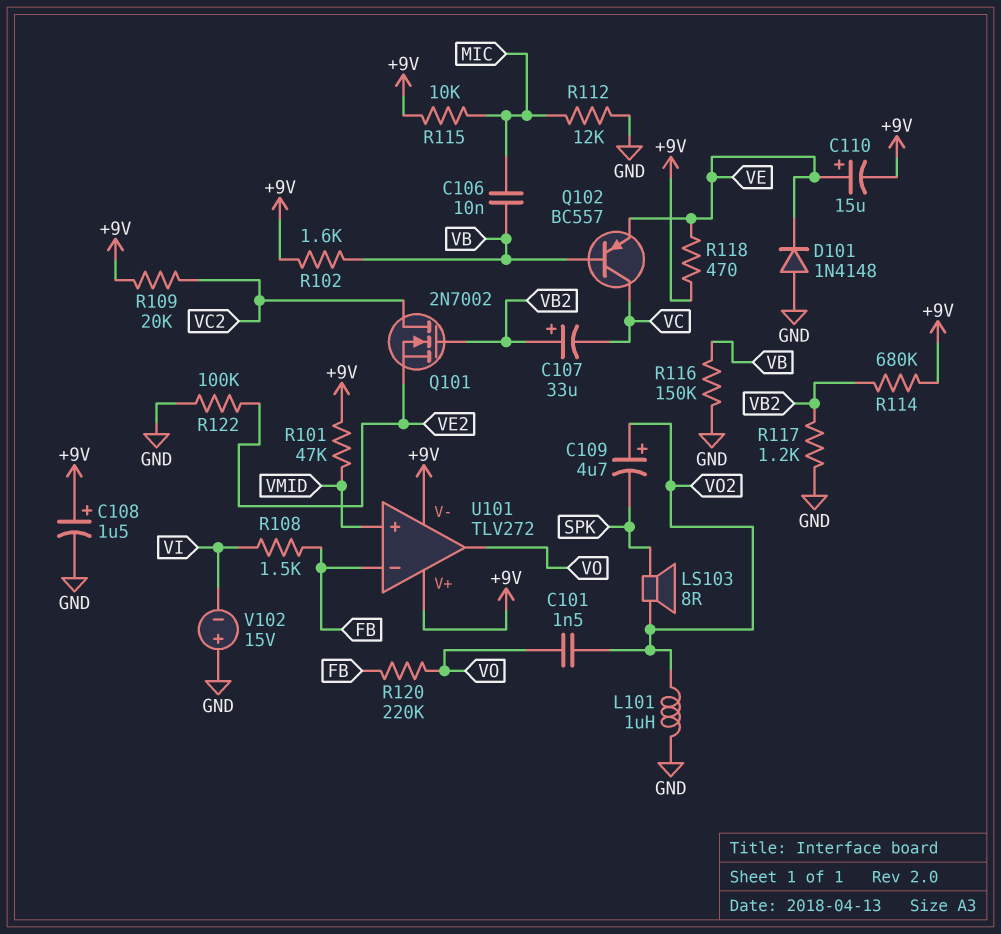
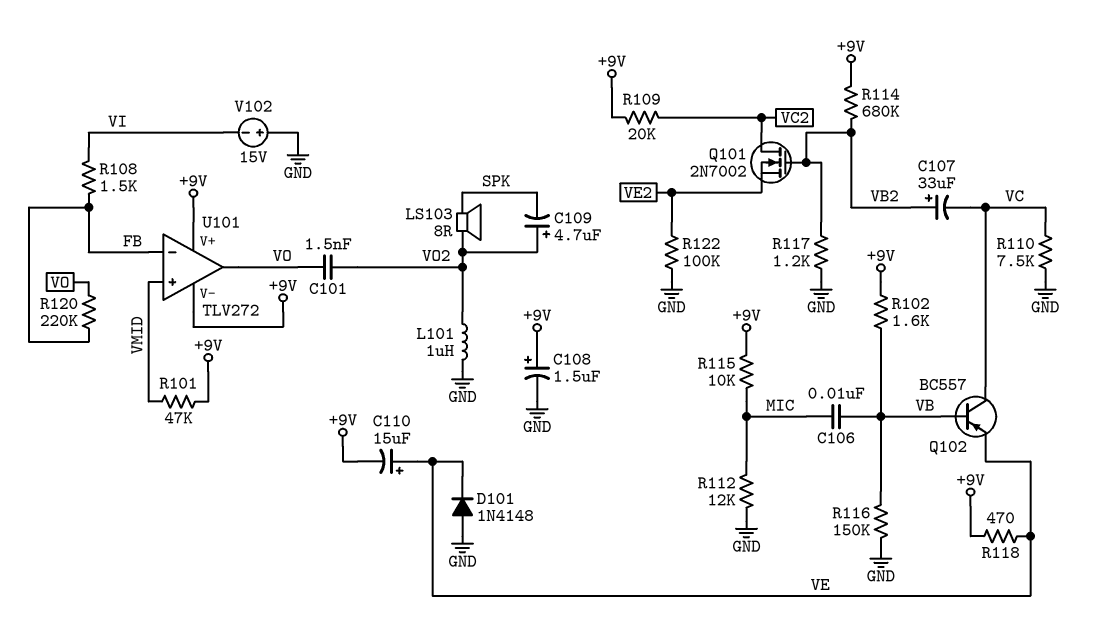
R110: none -> 7.5k (GND, VC)

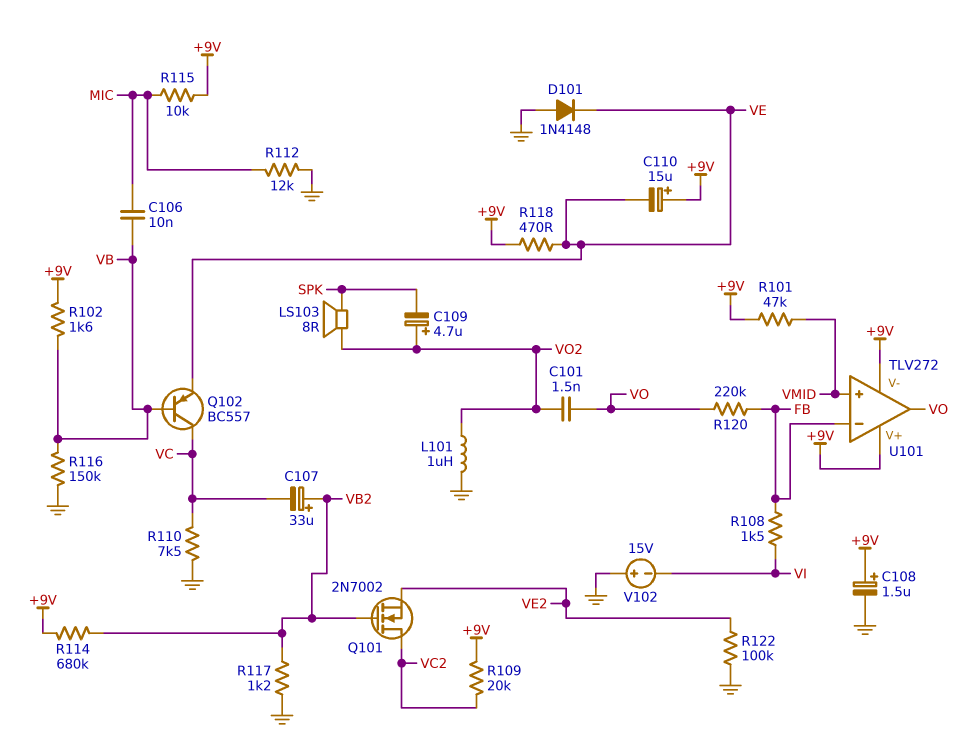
C110: 15uF (plus VE, minus +9V) -> 15uF (plus +9V, minus VE)

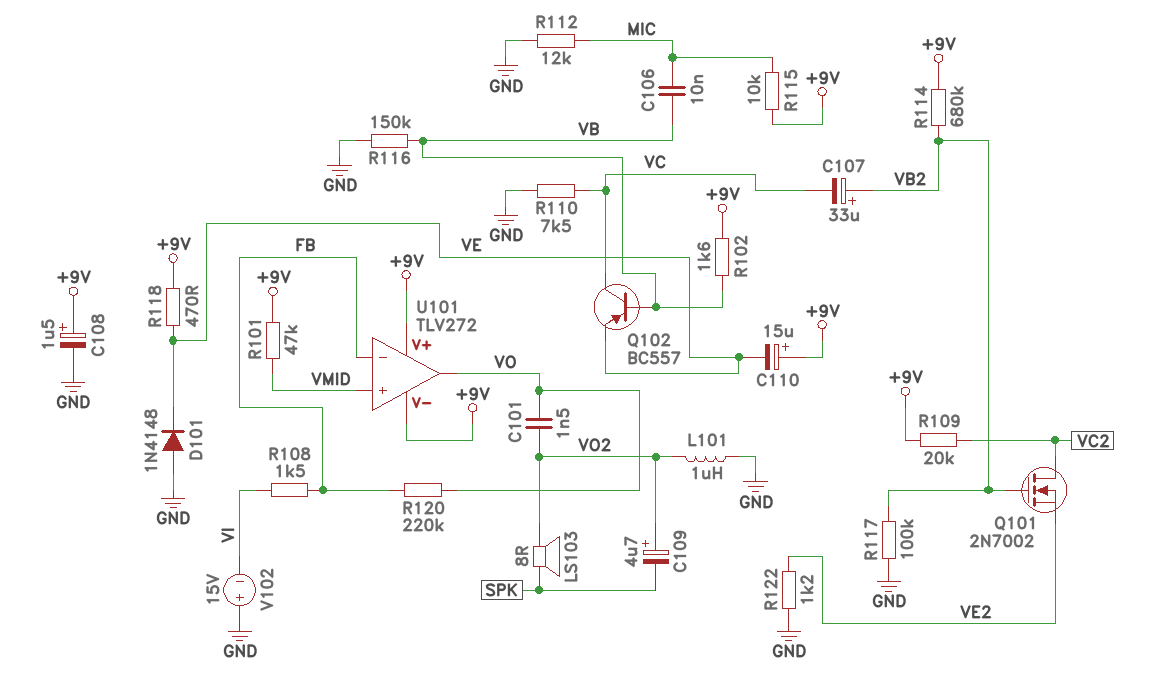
R117: 1.2k (GND, VB2) -> 100k (GND, VB2)
R122: 100k (GND, VE2) -> 1.2k (GND, VE2)

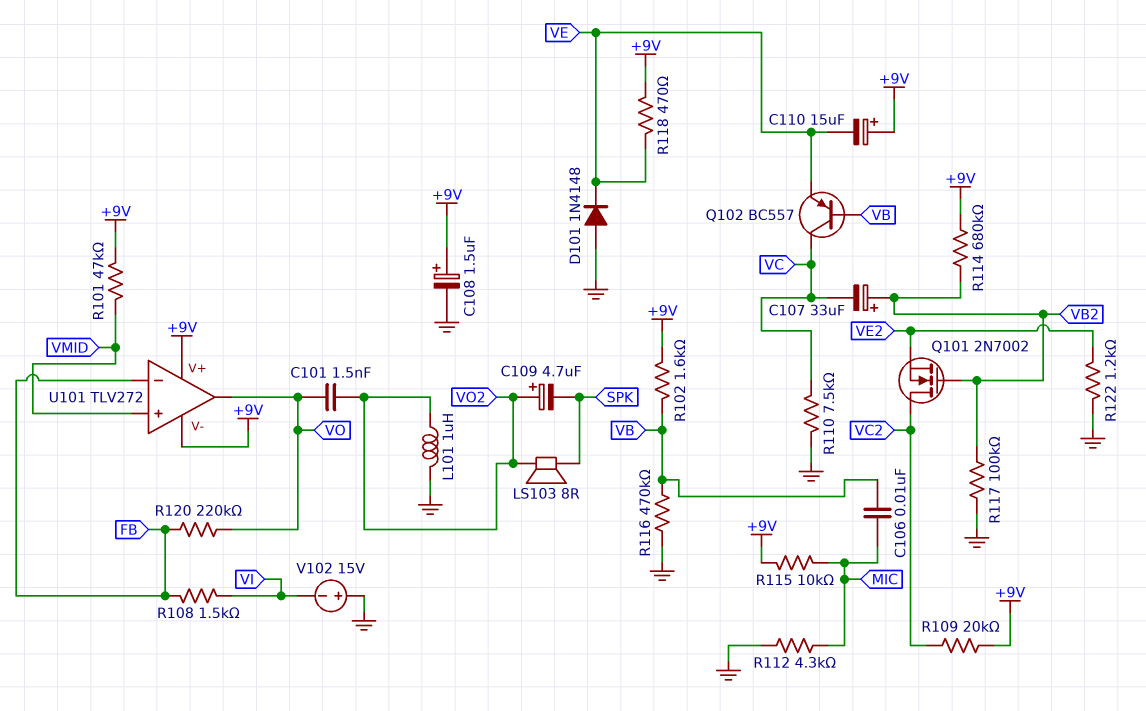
R112: 12k (GND, MIC) -> 4.3k (GND, MIC)
R116: 150k (GND, VB) -> 470k (GND, VB)

